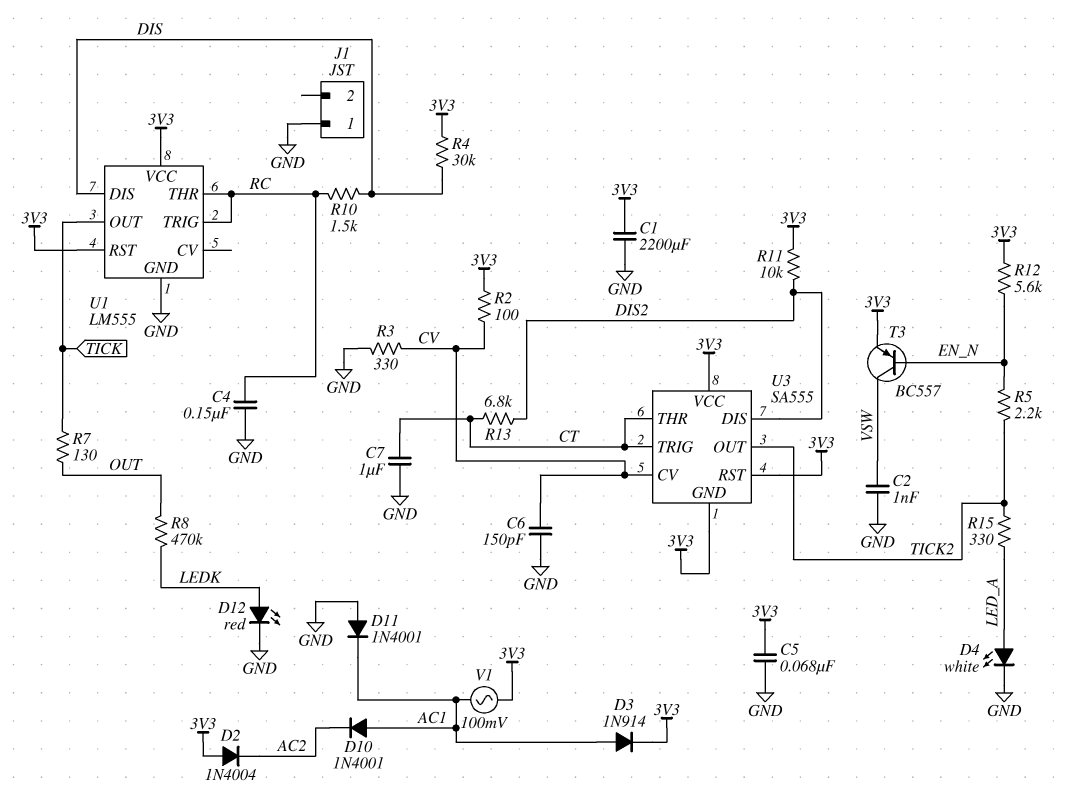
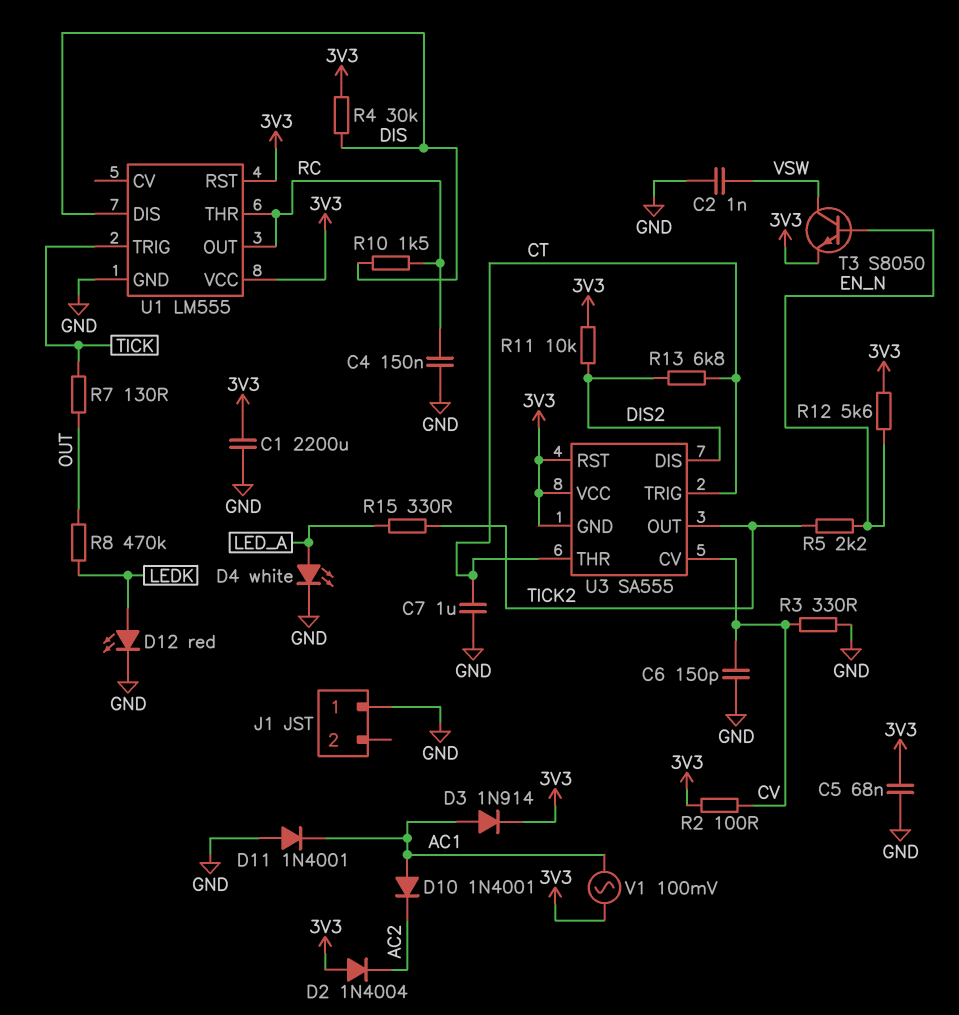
T3: PNP BC557 (B EN_N, C VSW, E 3V3) -> NPN S8050 (B EN_N, C VSW, E 3V3)
U1 pin OUT: TICK -> RC
U1 pin TRIG: RC -> TICK

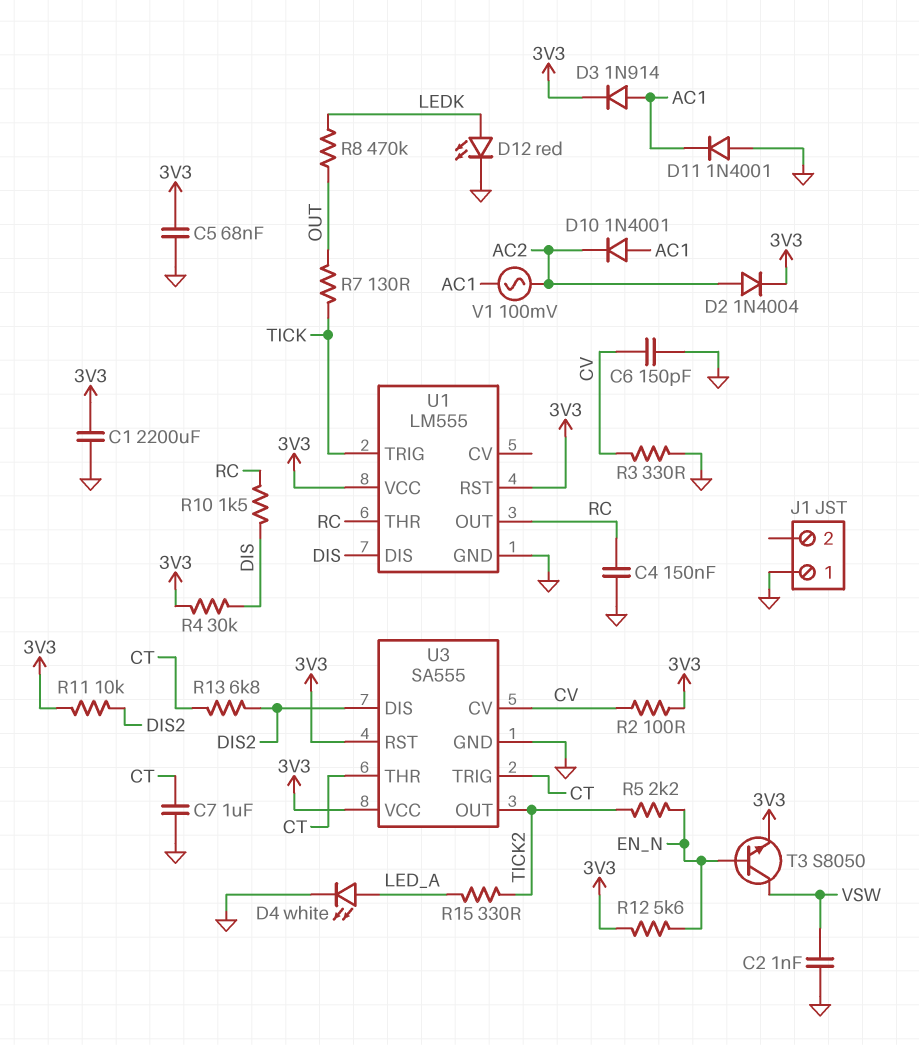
D2: diode 1N4004 (A 3V3, K AC2) -> diode 1N4004 (A AC2, K 3V3)
U3 pin GND: 3V3 -> GND
V1: AC 100mV (3V3, AC1) -> AC 100mV (AC1, AC2)

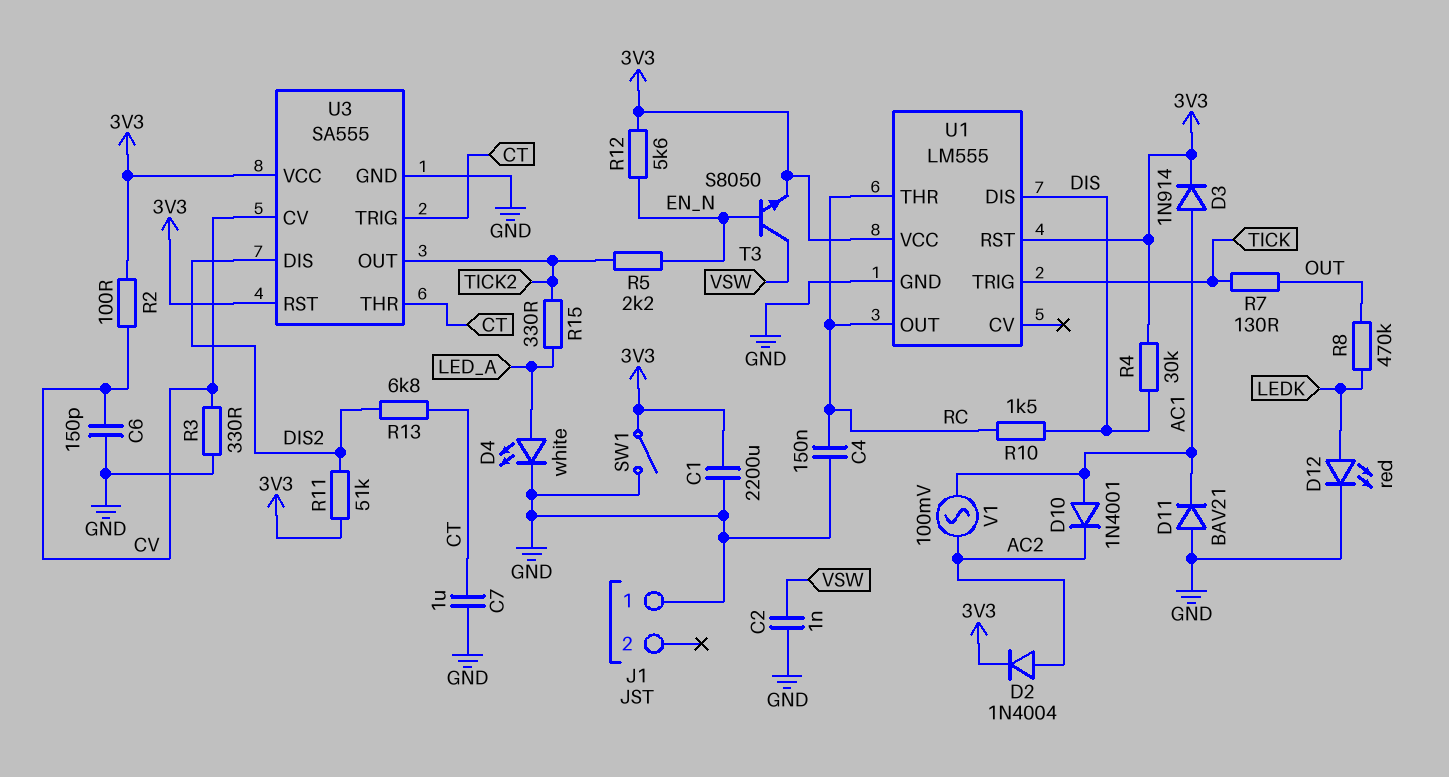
C5: 68nF (3V3, GND) -> none
D11: diode 1N4001 (A GND, K AC1) -> diode BAV21 (A GND, K AC1)
R11: 10k (3V3, DIS2) -> 51k (3V3, DIS2)
SW1: none -> switch (3V3, GND)

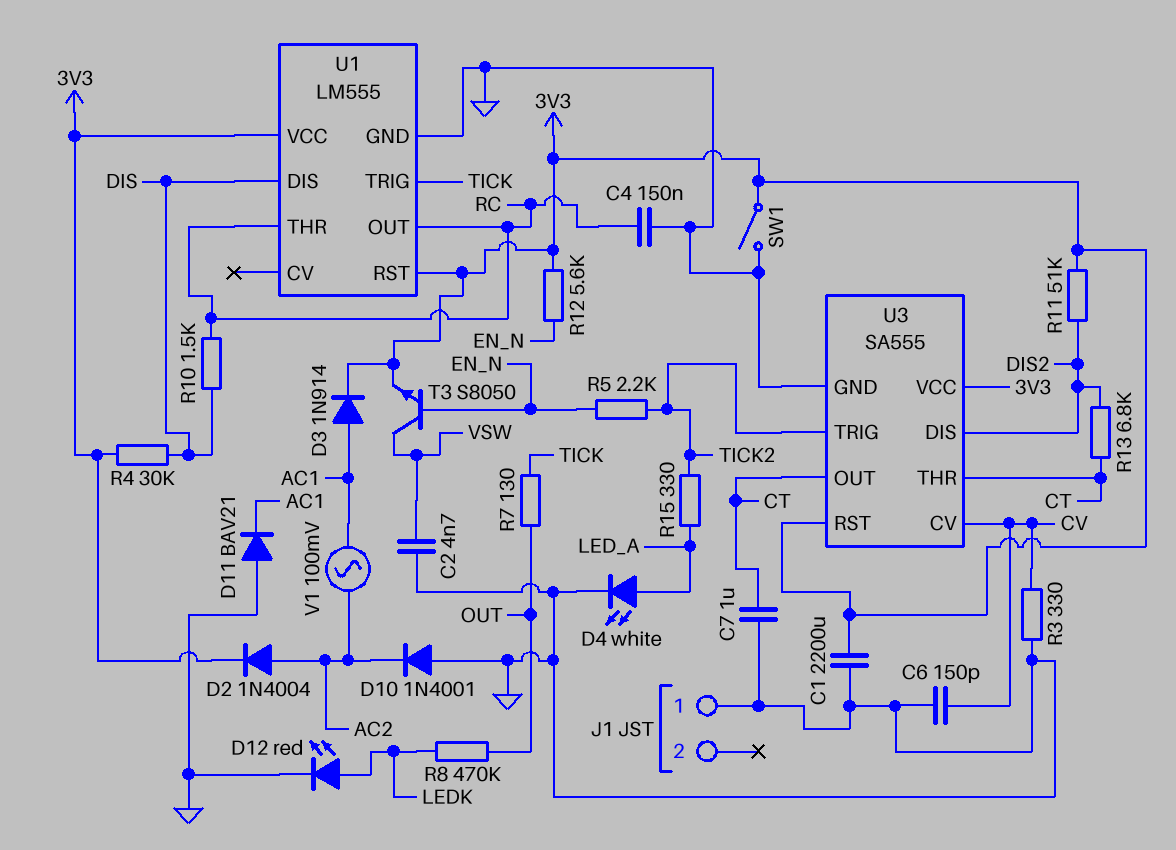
C2: 1nF (GND, VSW) -> 4.7nF (GND, VSW)
D10: diode 1N4001 (A AC1, K AC2) -> diode 1N4001 (A GND, K AC2)
R2: 100 (3V3, CV) -> none
U3 pin OUT: TICK2 -> CT
U3 pin TRIG: CT -> TICK2

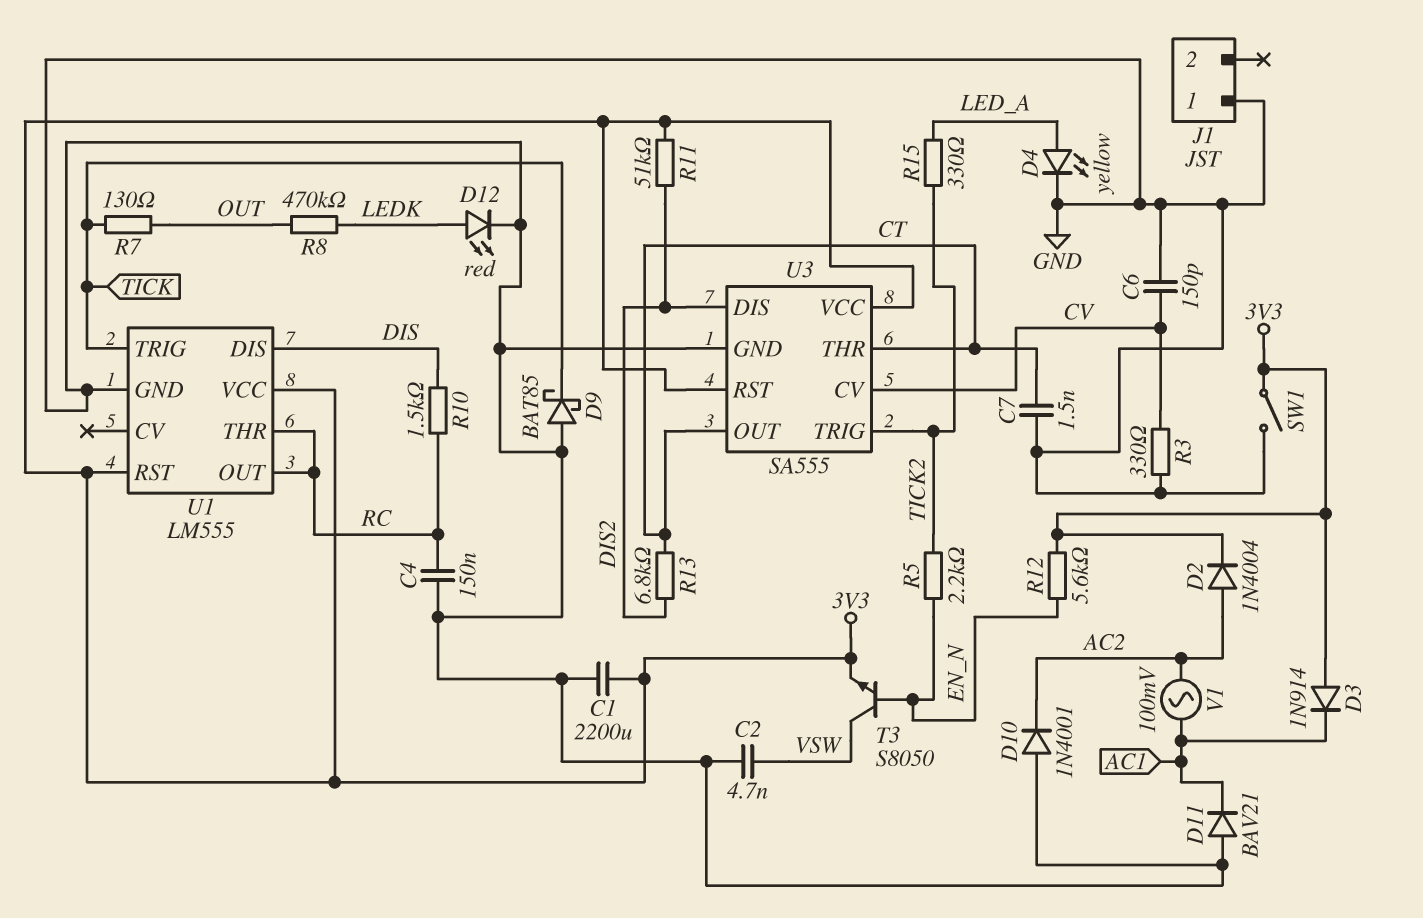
C7: 1uF (CT, GND) -> 1.5nF (CT, GND)
D3: diode 1N914 (A AC1, K 3V3) -> diode 1N914 (A 3V3, K AC1)
D4: LED white (A LED_A, K GND) -> LED yellow (A LED_A, K GND)
D9: none -> schottky BAT85 (A GND, K TICK)
R4: 30k (3V3, DIS) -> none

